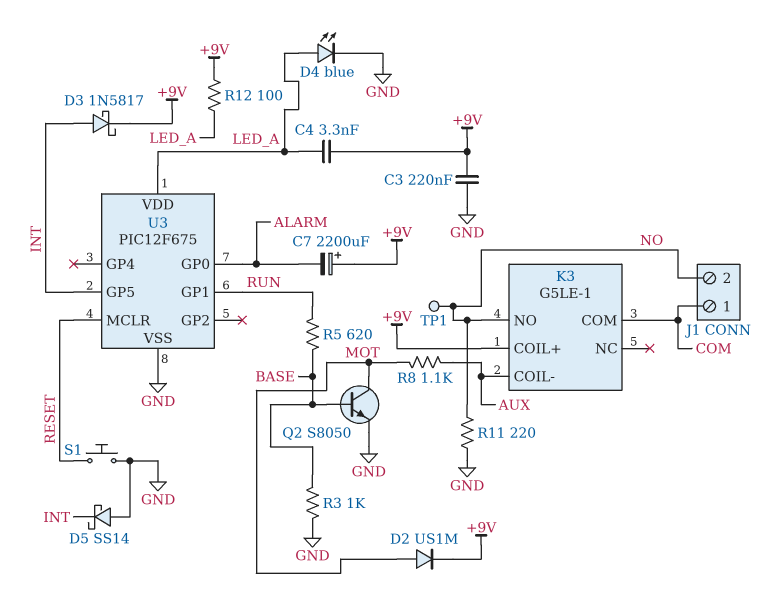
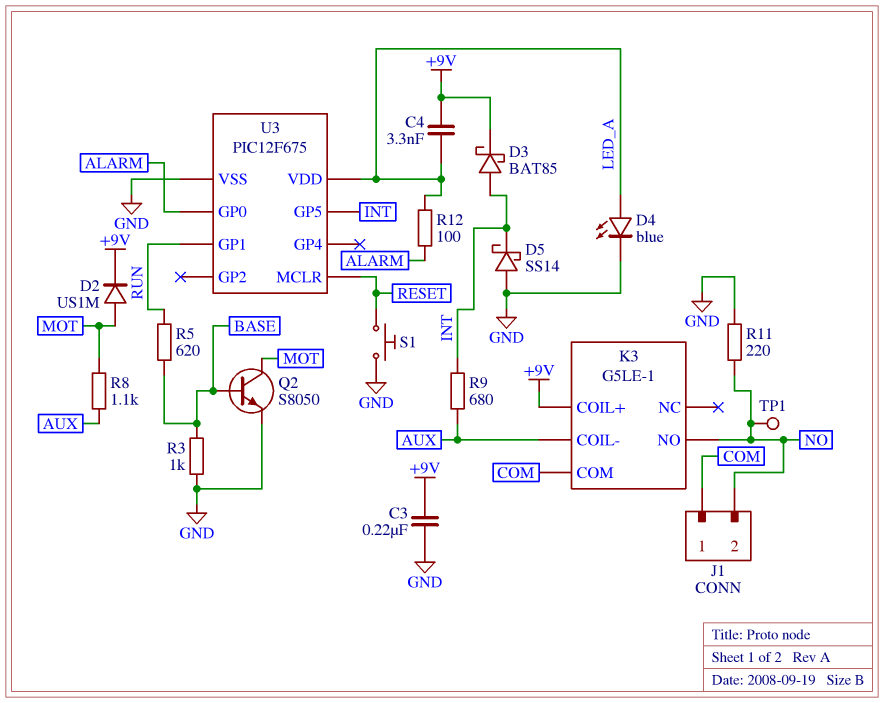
C7: 2200uF (plus +9V, minus ALARM) -> none
D3: schottky 1N5817 (A INT, K +9V) -> schottky BAT85 (A INT, K +9V)
R9: none -> 680 (AUX, INT)
R12: 100 (+9V, LED_A) -> 100 (ALARM, LED_A)

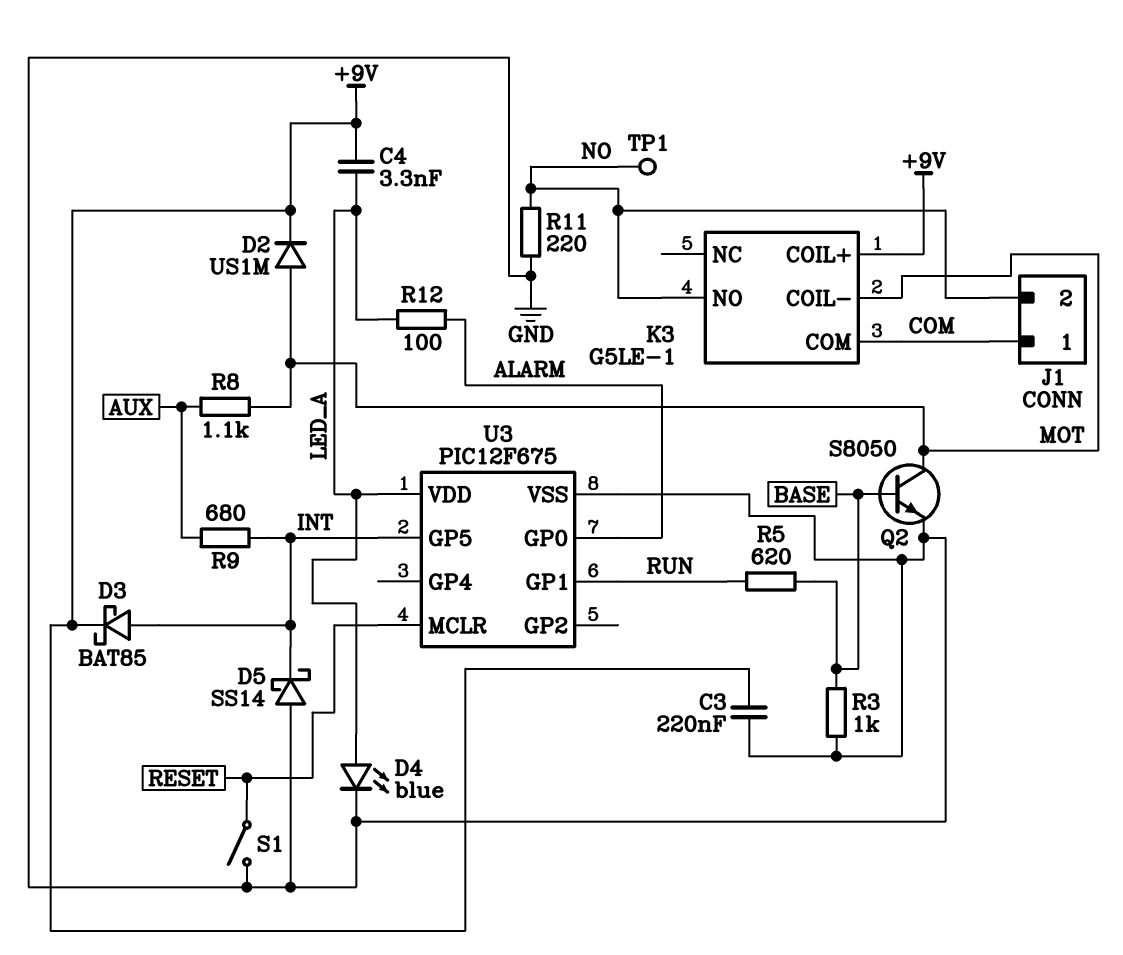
K3 pin COIL-: AUX -> MOT
S1: button (GND, RESET) -> switch (GND, RESET)

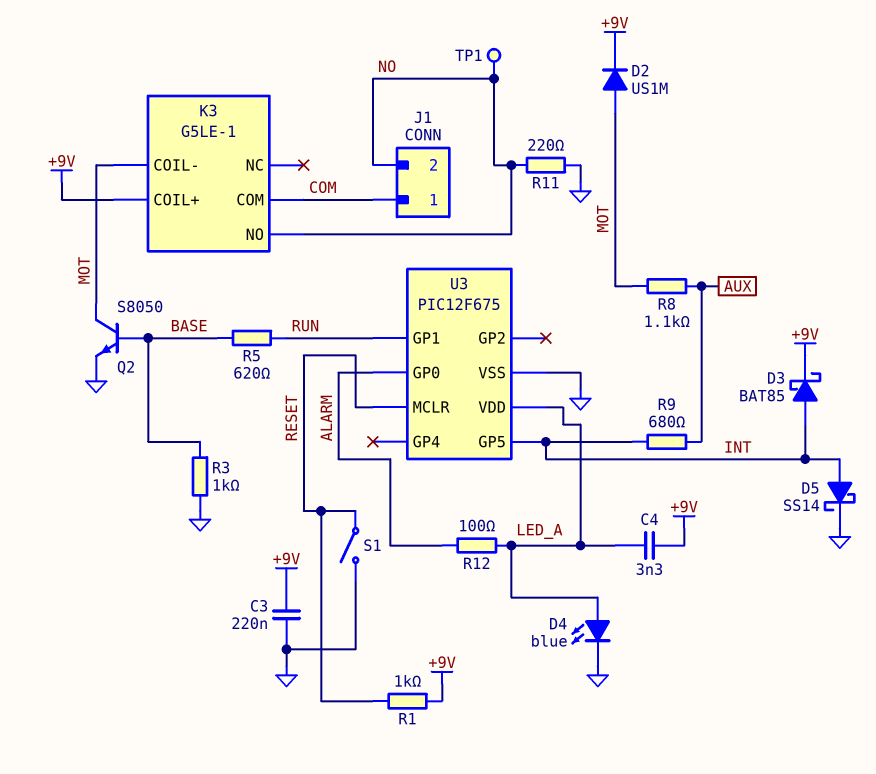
D5: schottky SS14 (A GND, K INT) -> schottky SS14 (A INT, K GND)
R1: none -> 1k (+9V, RESET)

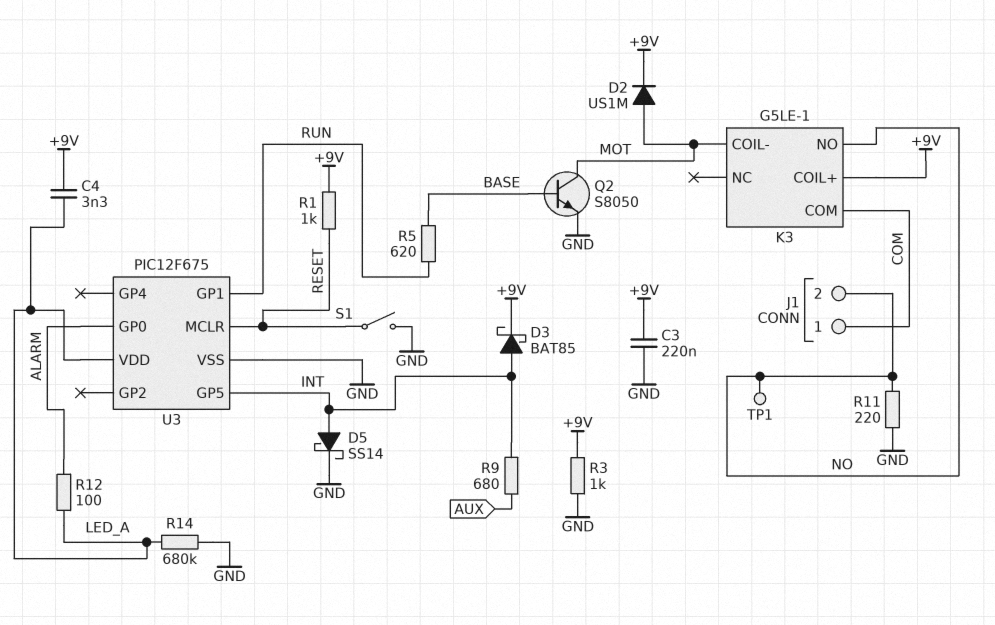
D4: LED blue (A LED_A, K GND) -> none
R3: 1k (BASE, GND) -> 1k (+9V, GND)
R8: 1.1k (AUX, MOT) -> none
R14: none -> 680k (GND, LED_A)

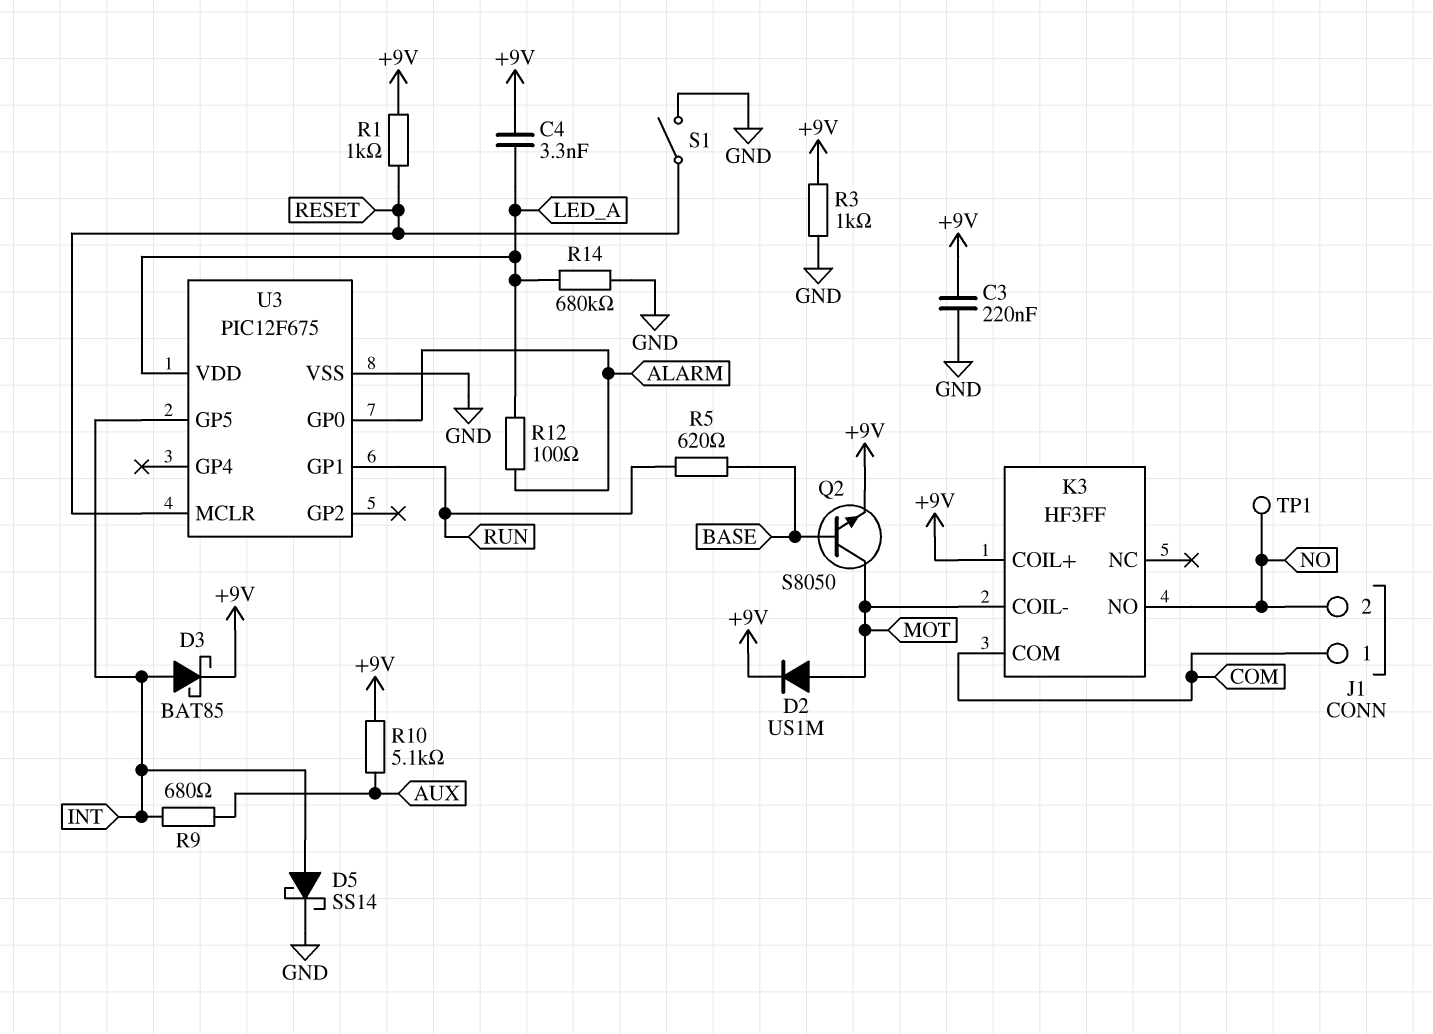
K3: G5LE-1 -> HF3FF
Q2: NPN S8050 (B BASE, C MOT, E GND) -> NPN S8050 (B BASE, C MOT, E +9V)
R10: none -> 5.1k (+9V, AUX)
R11: 220 (GND, NO) -> none

